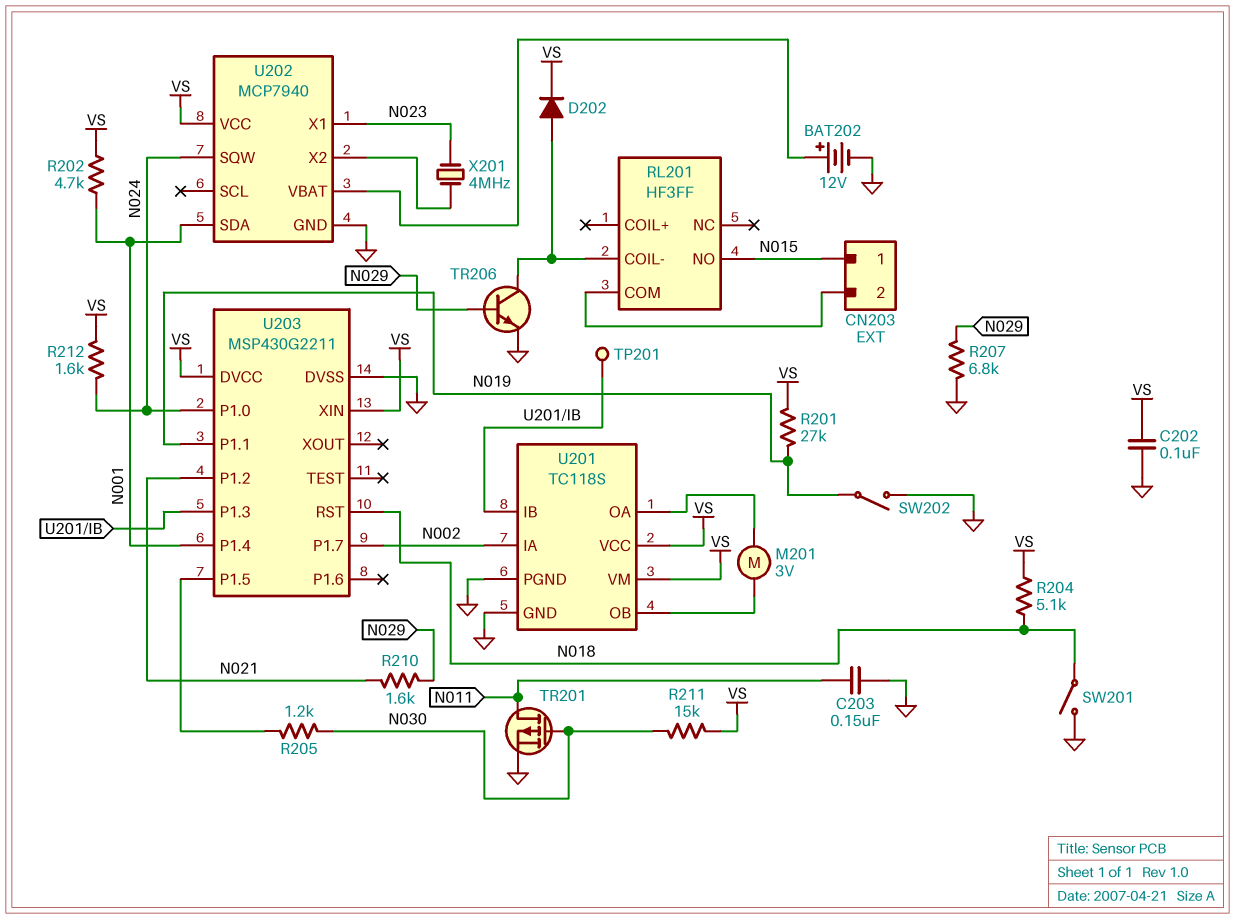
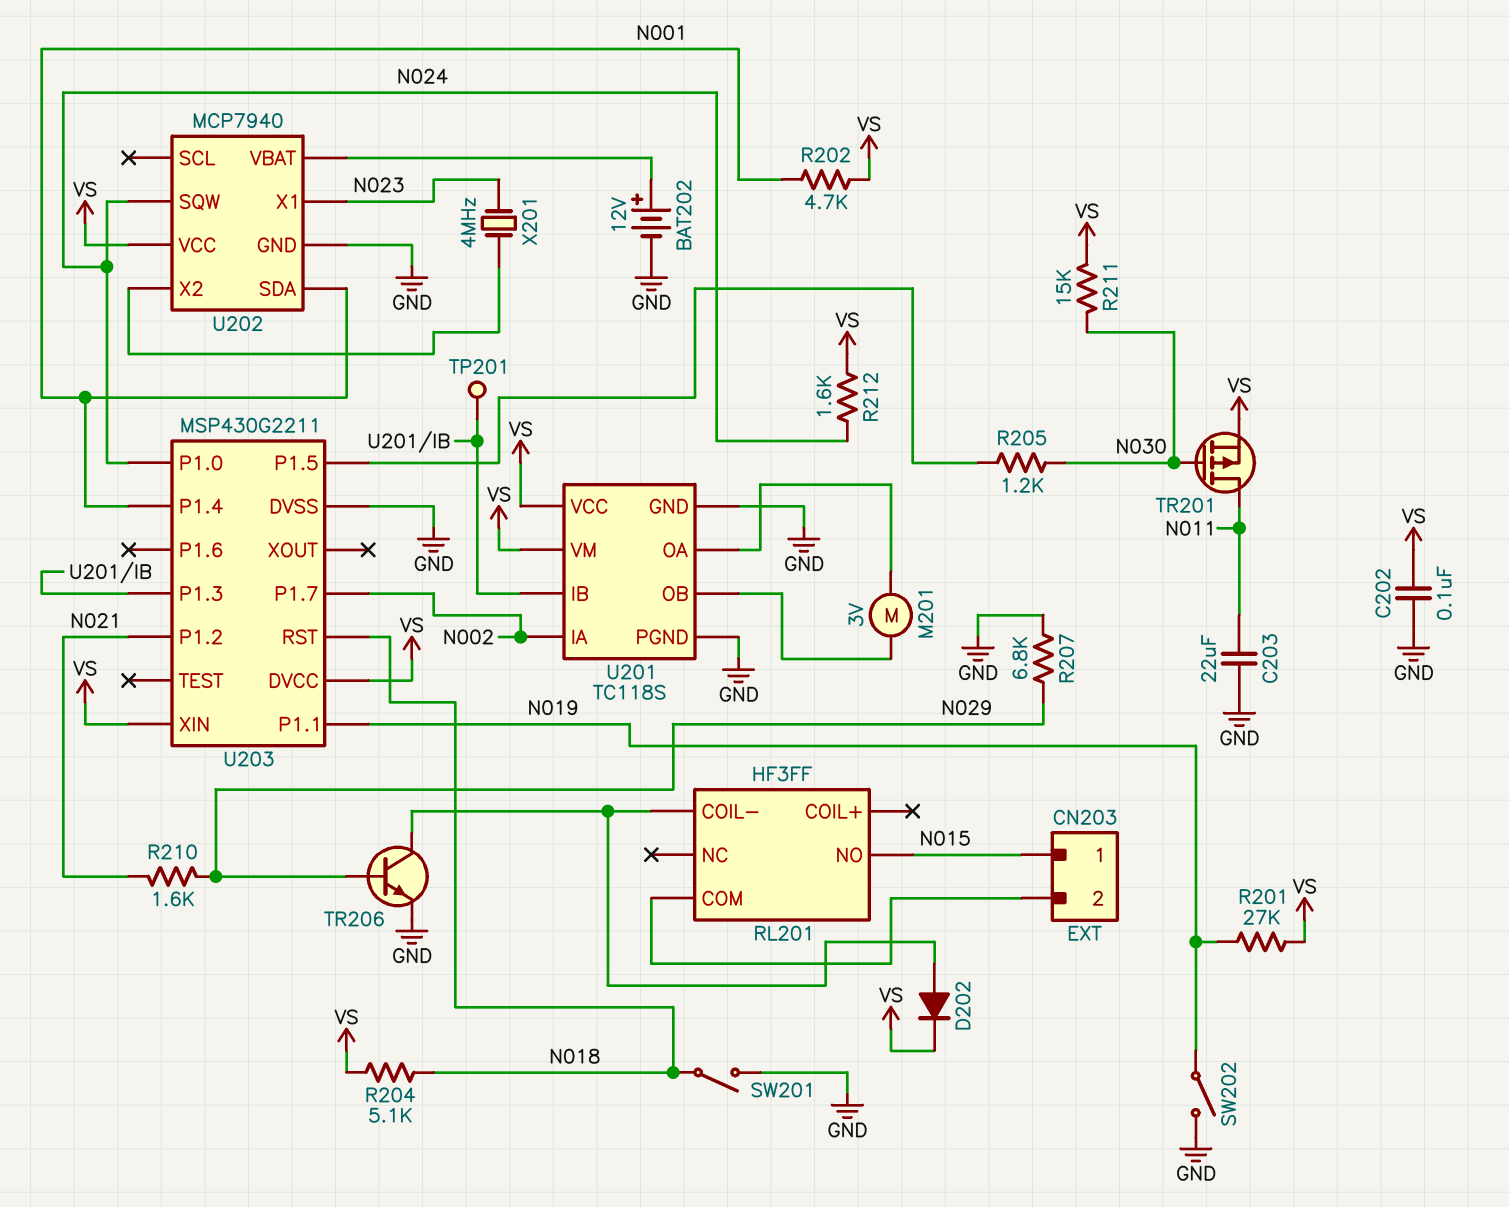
C203: 150nF (GND, N011) -> 22uF (GND, N011)
TR201: PMOS (G N030, D N011, S GND) -> PMOS (G N030, D N011, S VS)

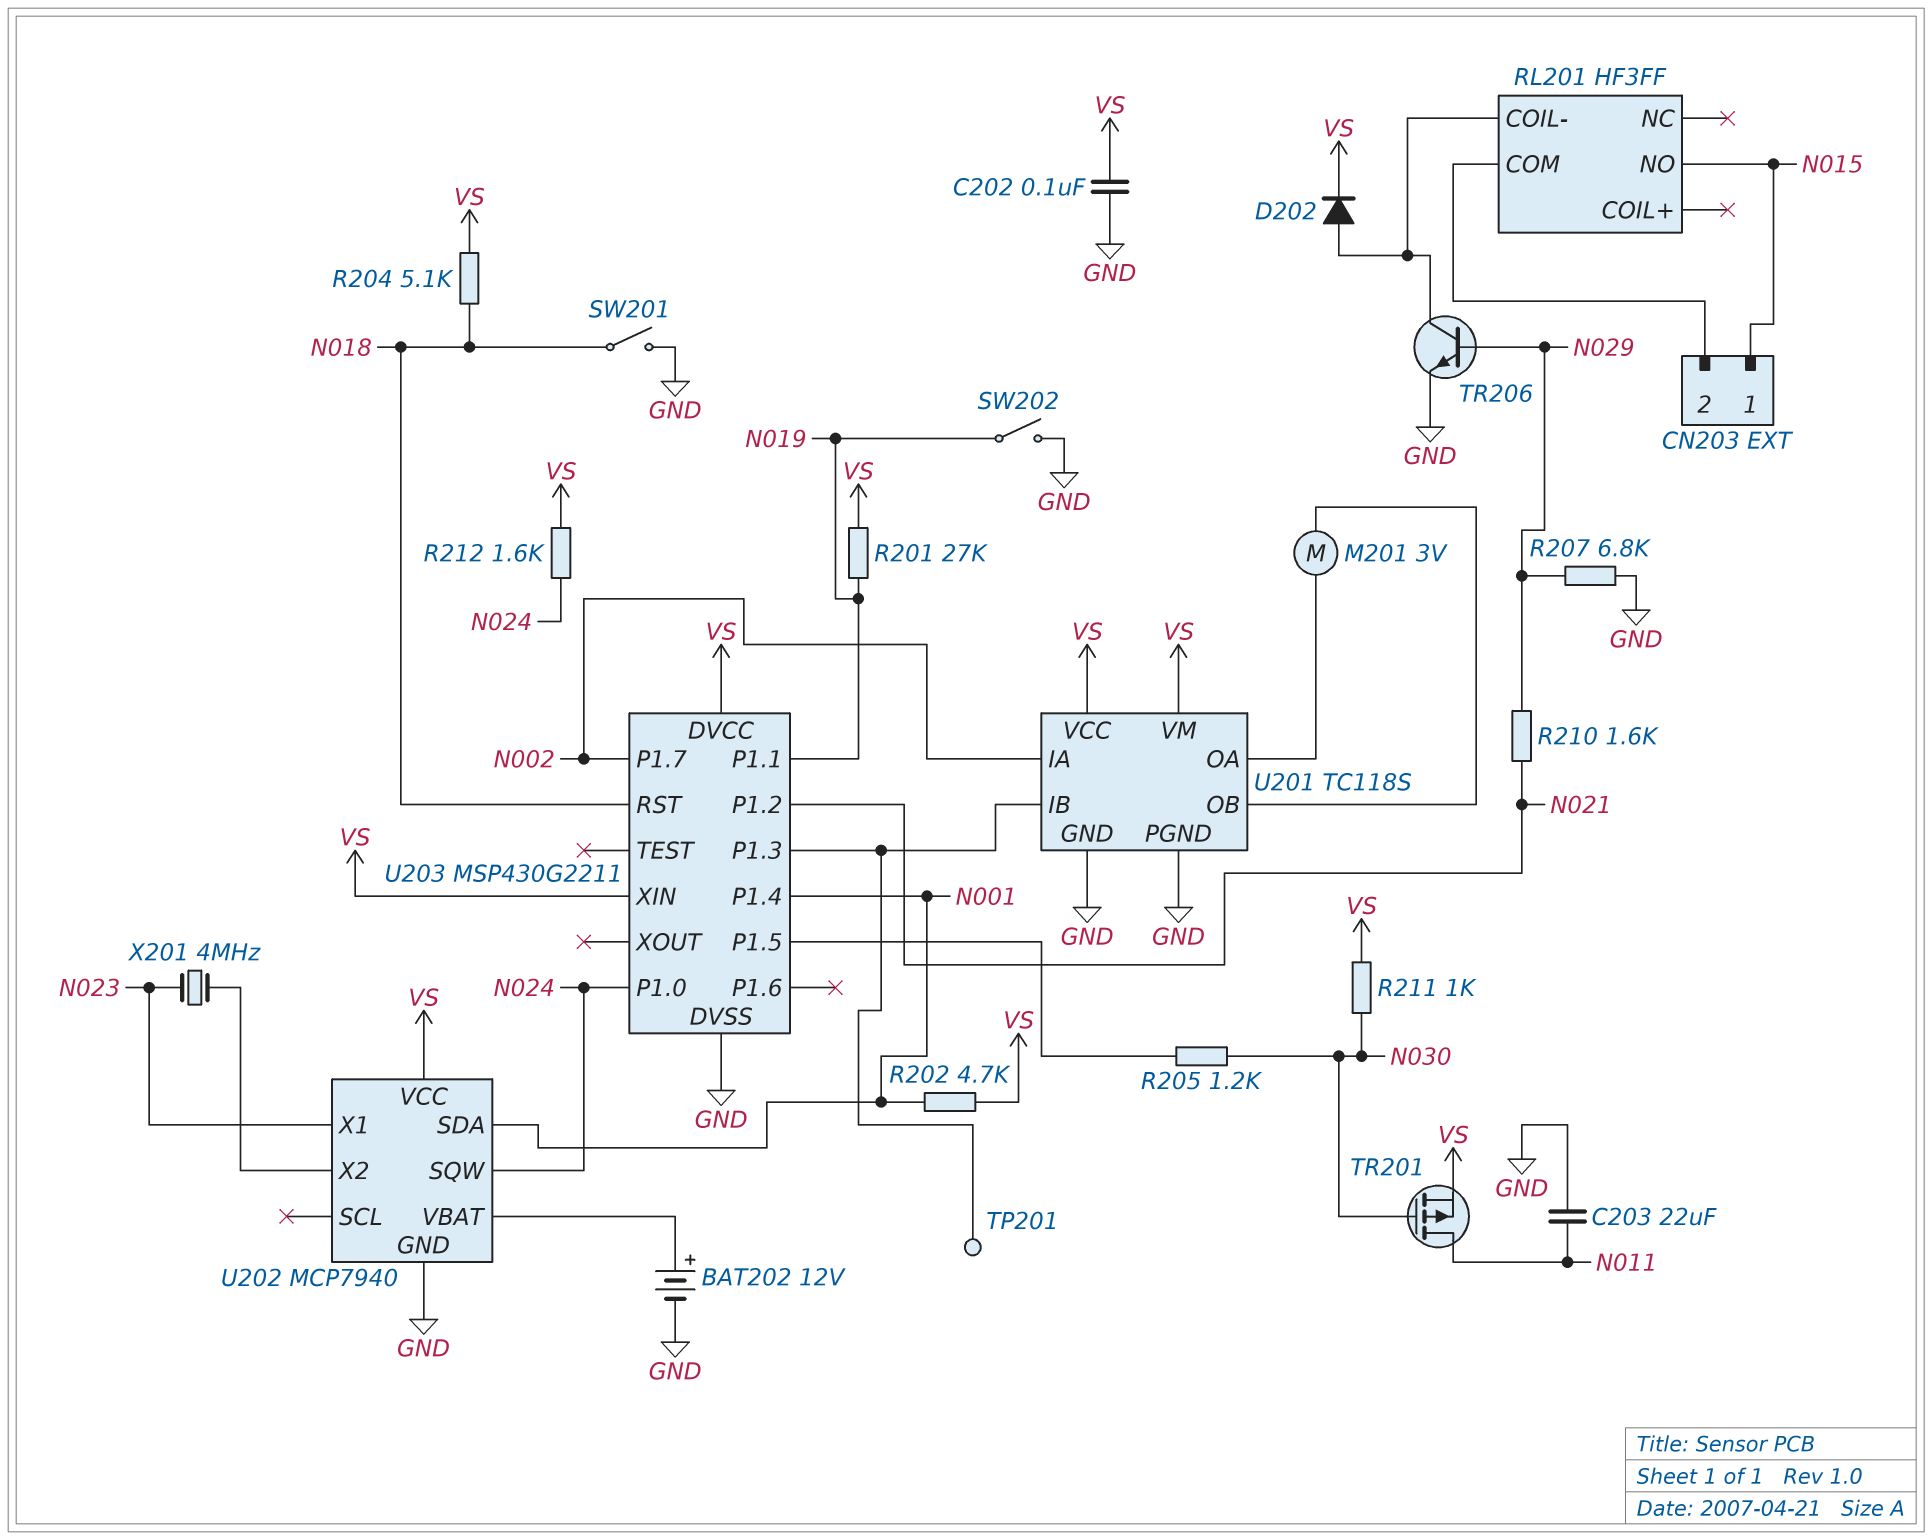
R211: 15k (N030, VS) -> 1k (N030, VS)

